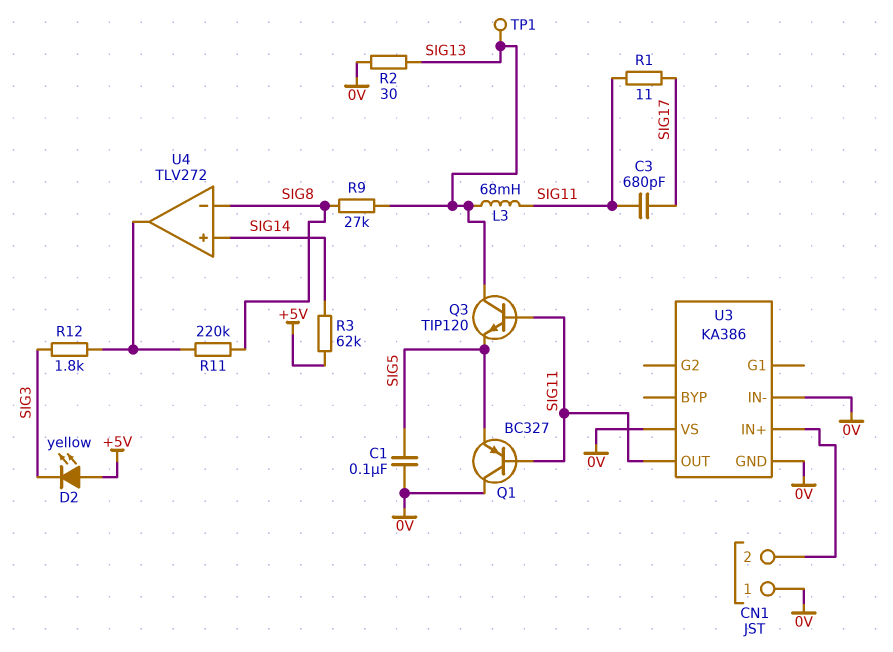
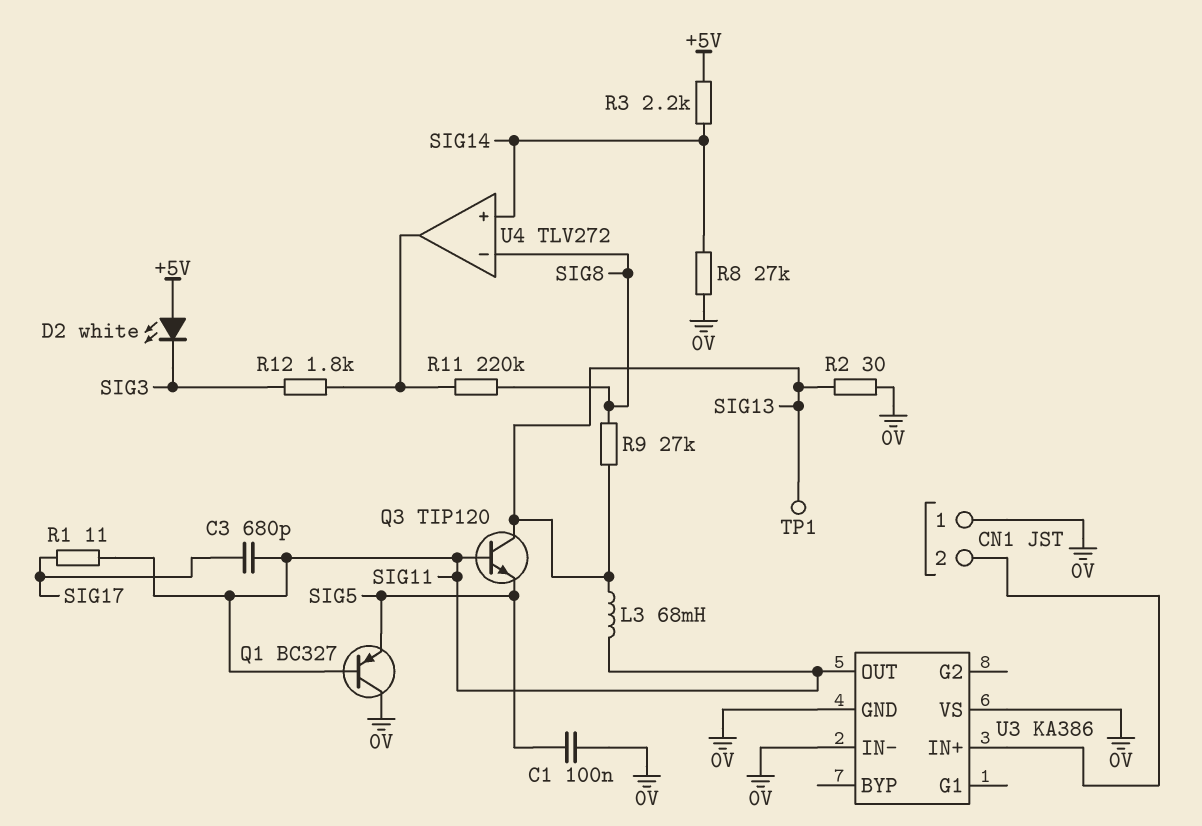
D2: LED yellow (A +5V, K SIG3) -> LED white (A +5V, K SIG3)
R3: 62k (+5V, SIG14) -> 2.2k (+5V, SIG14)
R8: none -> 27k (0V, SIG14)

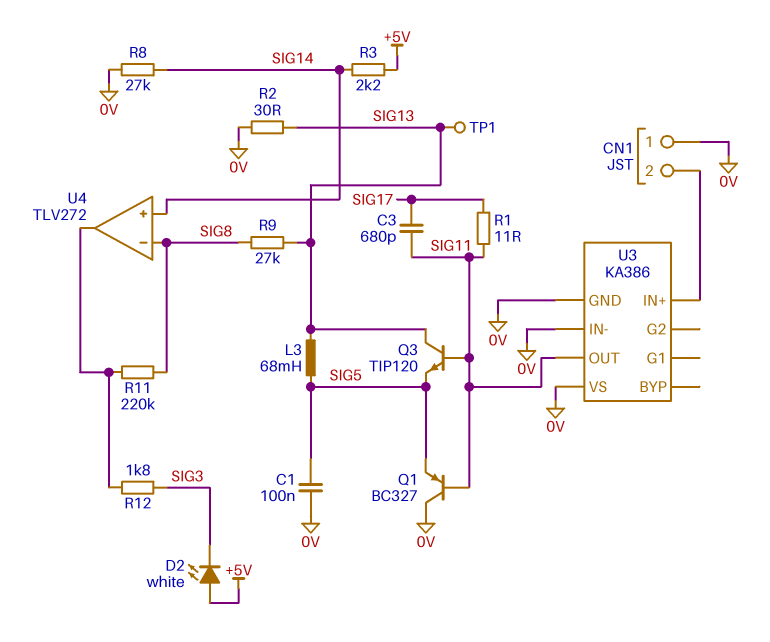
L3: 68mH (SIG11, SIG13) -> 68mH (SIG5, SIG13)

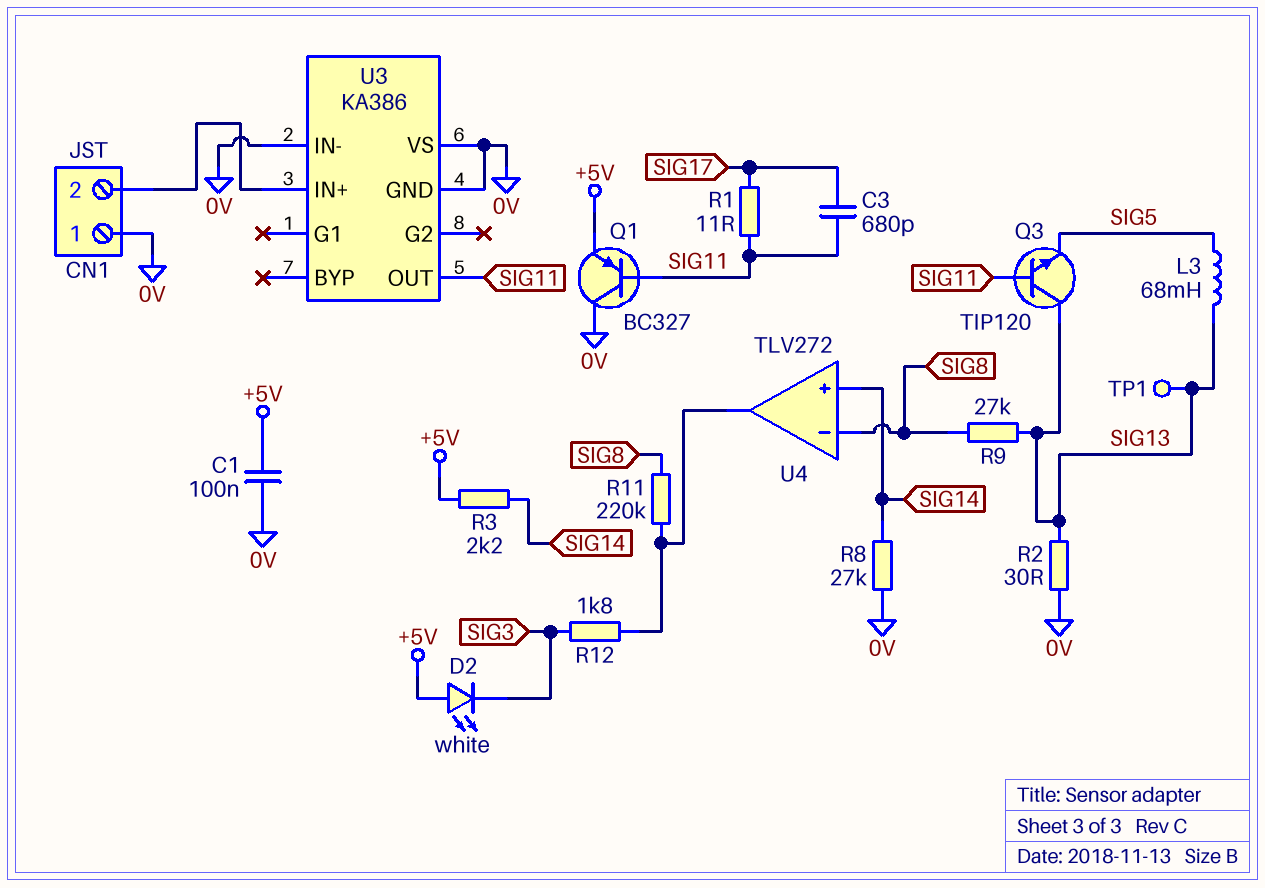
C1: 100nF (0V, SIG5) -> 100nF (+5V, 0V)
Q1: PNP BC327 (B SIG11, C 0V, E SIG5) -> PNP BC327 (B SIG11, C 0V, E +5V)

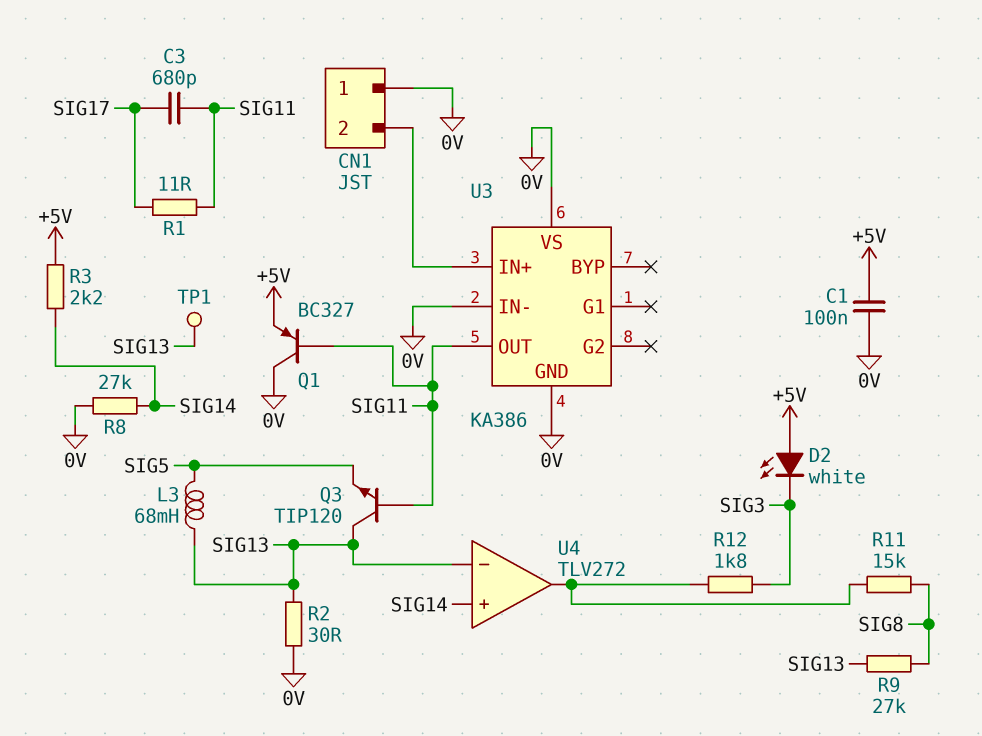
R11: 220k (SIG8, U4/out) -> 15k (SIG8, U4/out)
U4 pin in-: SIG8 -> SIG13

